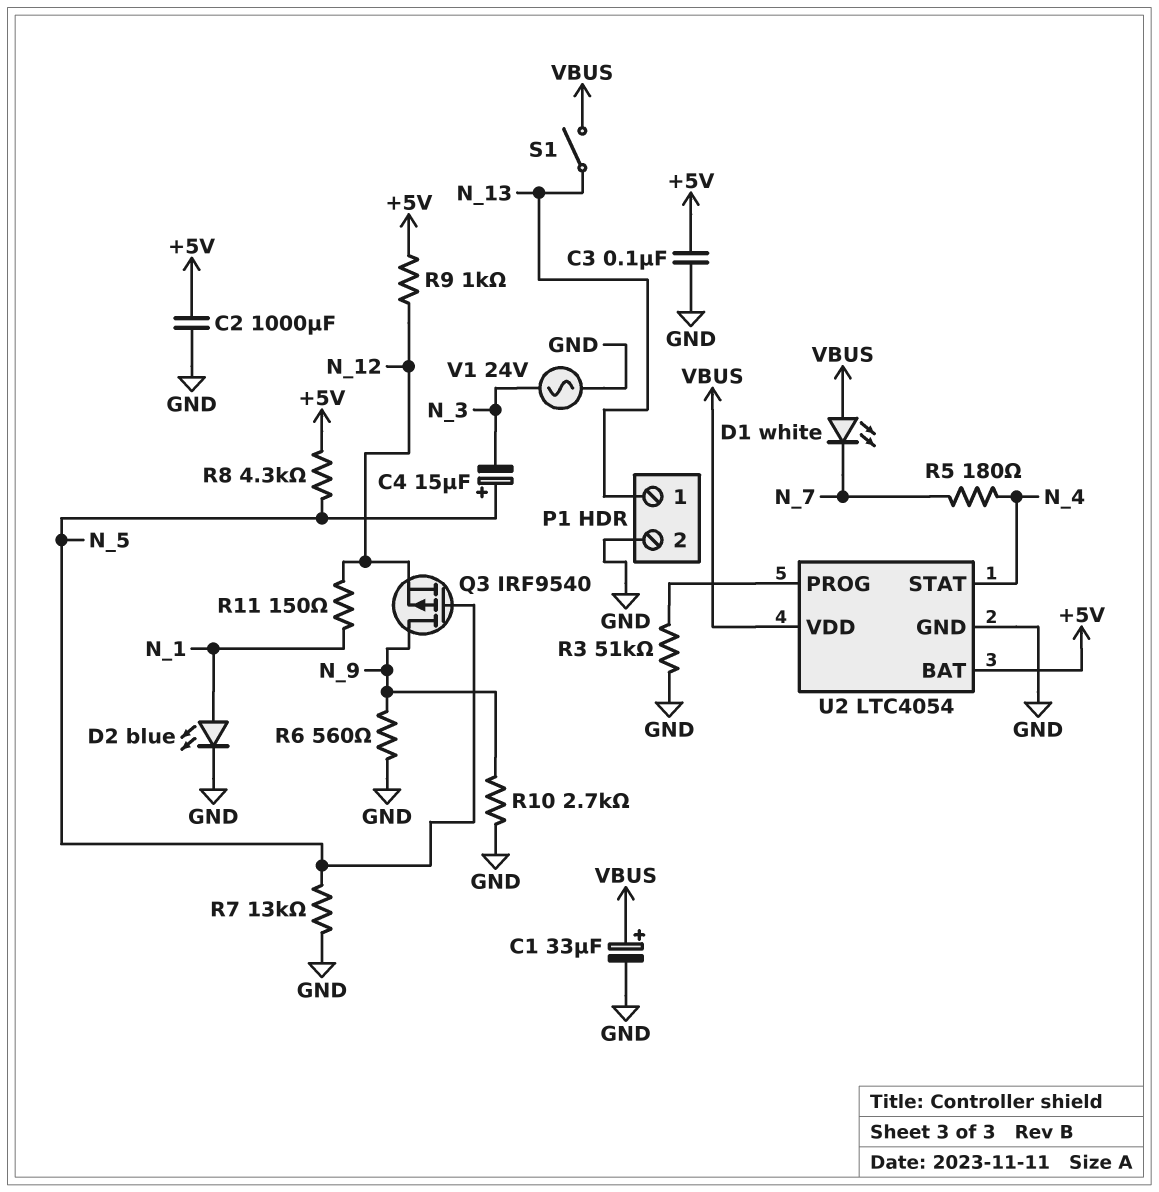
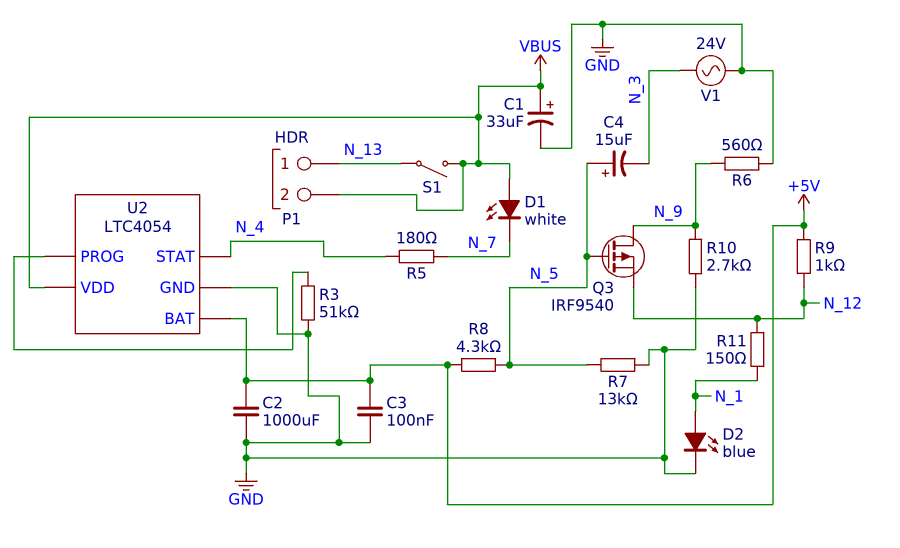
P1 pin 2: GND -> VBUS

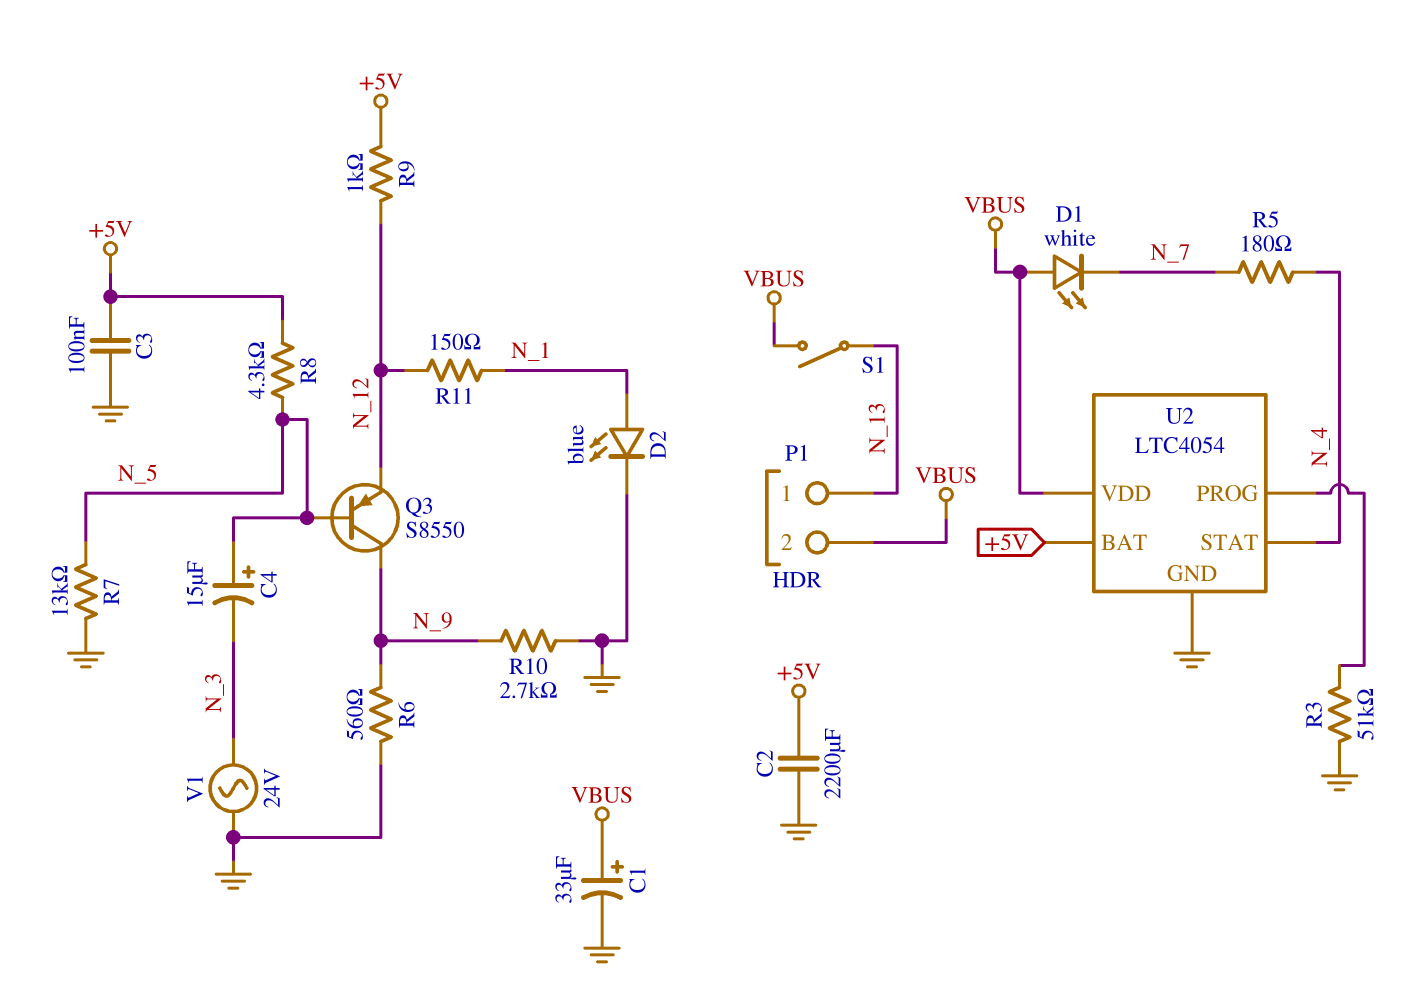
C2: 1000uF (+5V, GND) -> 2200uF (+5V, GND)
Q3: PMOS IRF9540 (G N_5, D N_9, S N_12) -> PNP S8550 (B N_5, C N_9, E N_12)

